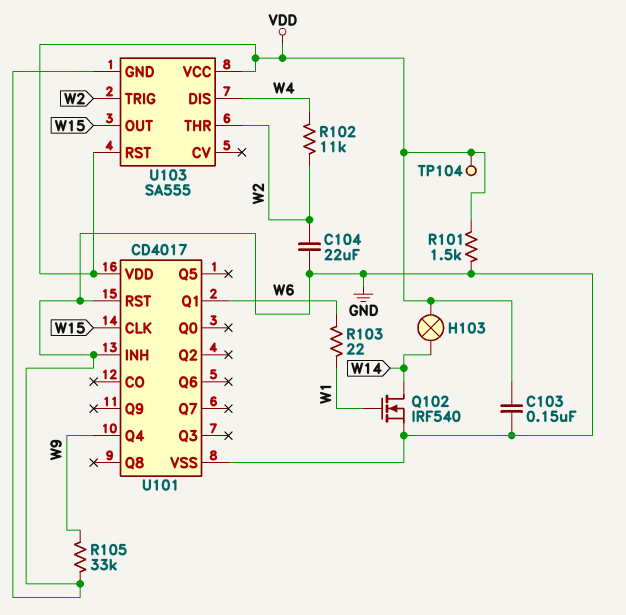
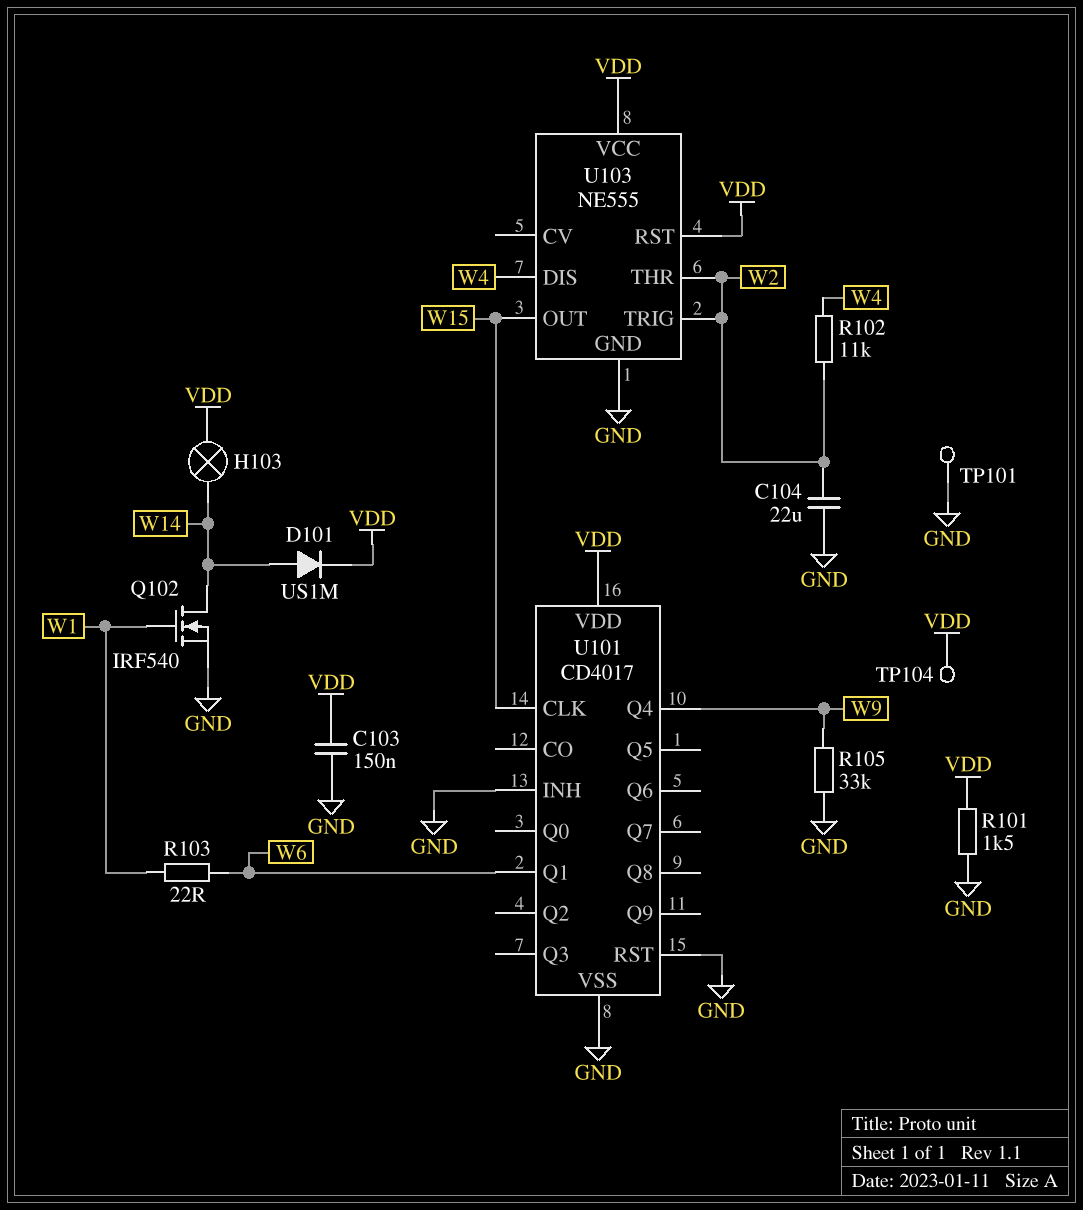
D101: none -> diode US1M (A W14, K VDD)
TP101: none -> test point (GND)
U103: SA555 -> NE555

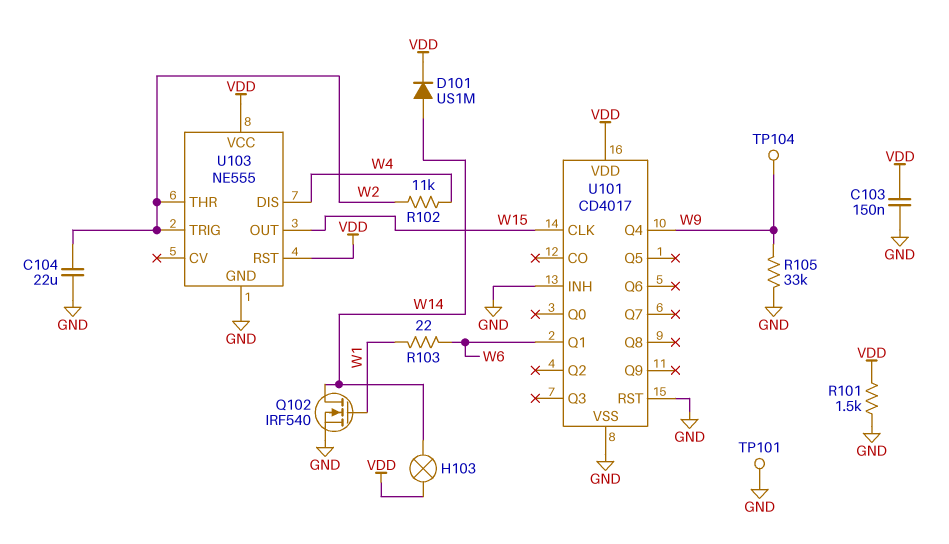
TP104: test point (VDD) -> test point (W9)

